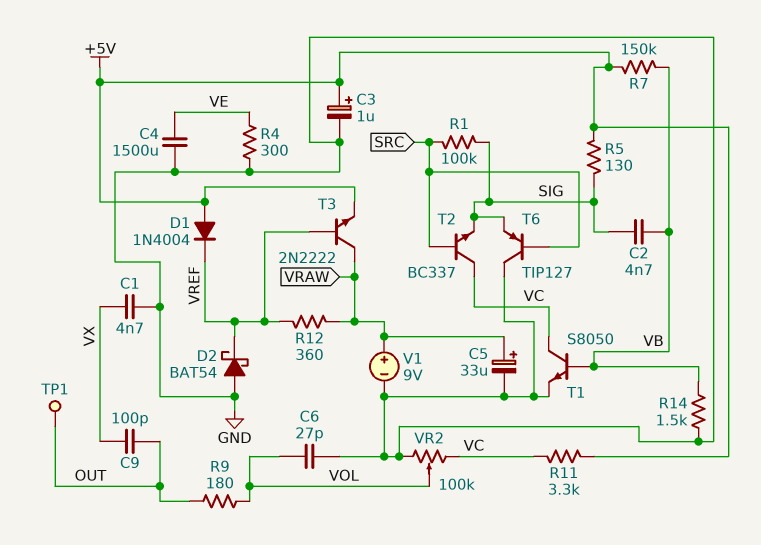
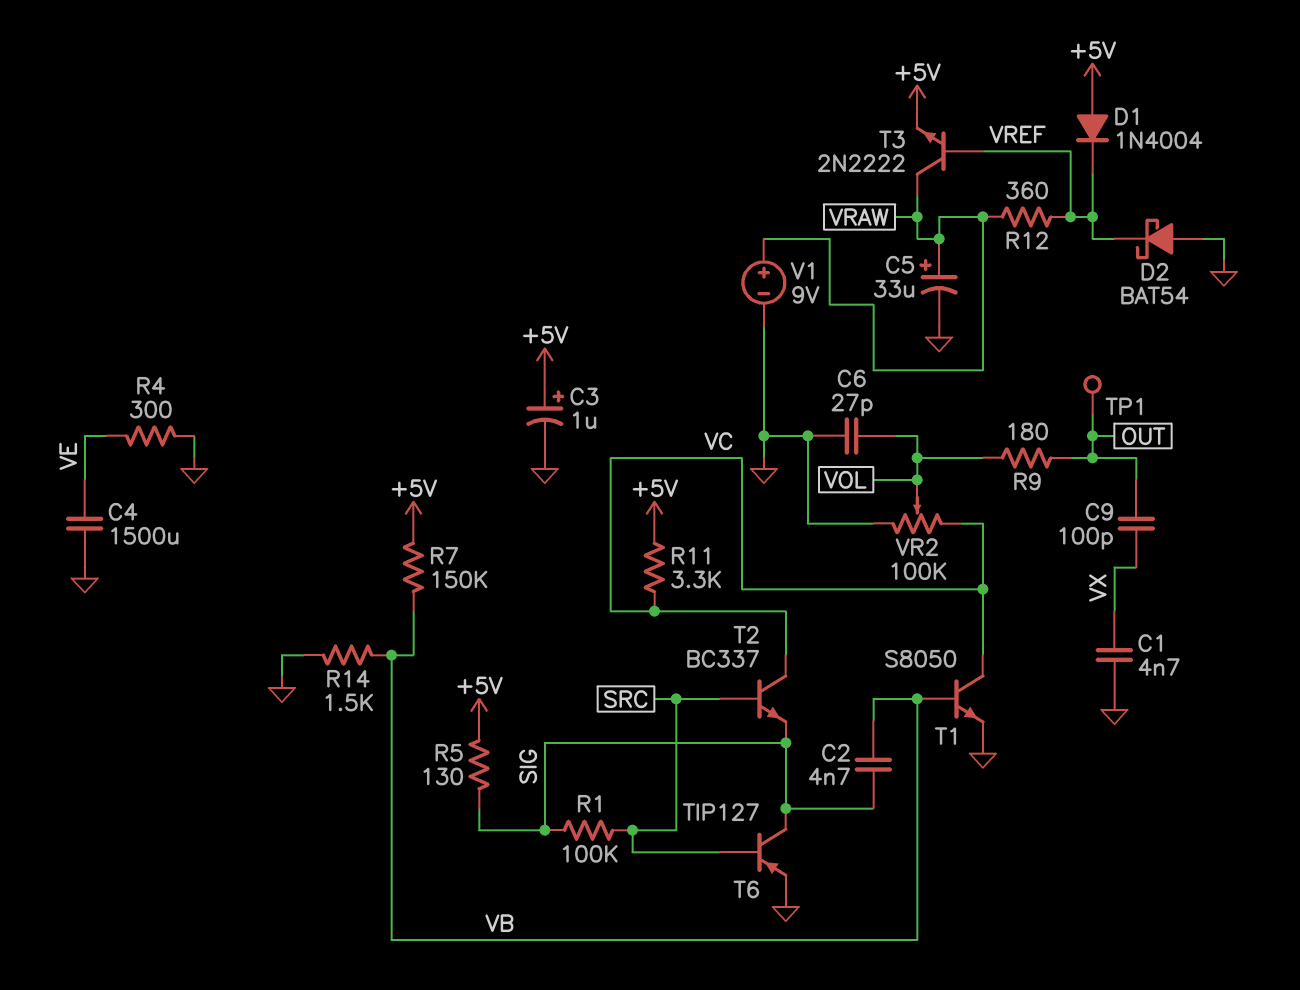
T6: PNP TIP127 (B SRC, C GND, E SIG) -> PNP TIP127 (B SRC, C SIG, E GND)

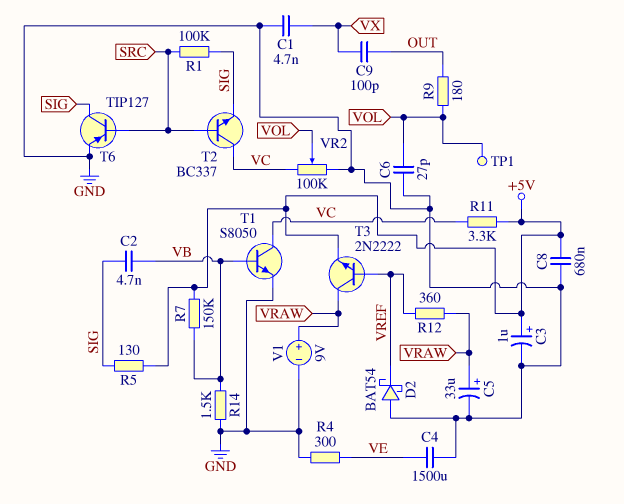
C8: none -> 680nF (+5V, GND)
D1: diode 1N4004 (A +5V, K VREF) -> none
TP1: test point (OUT) -> test point (VOL)

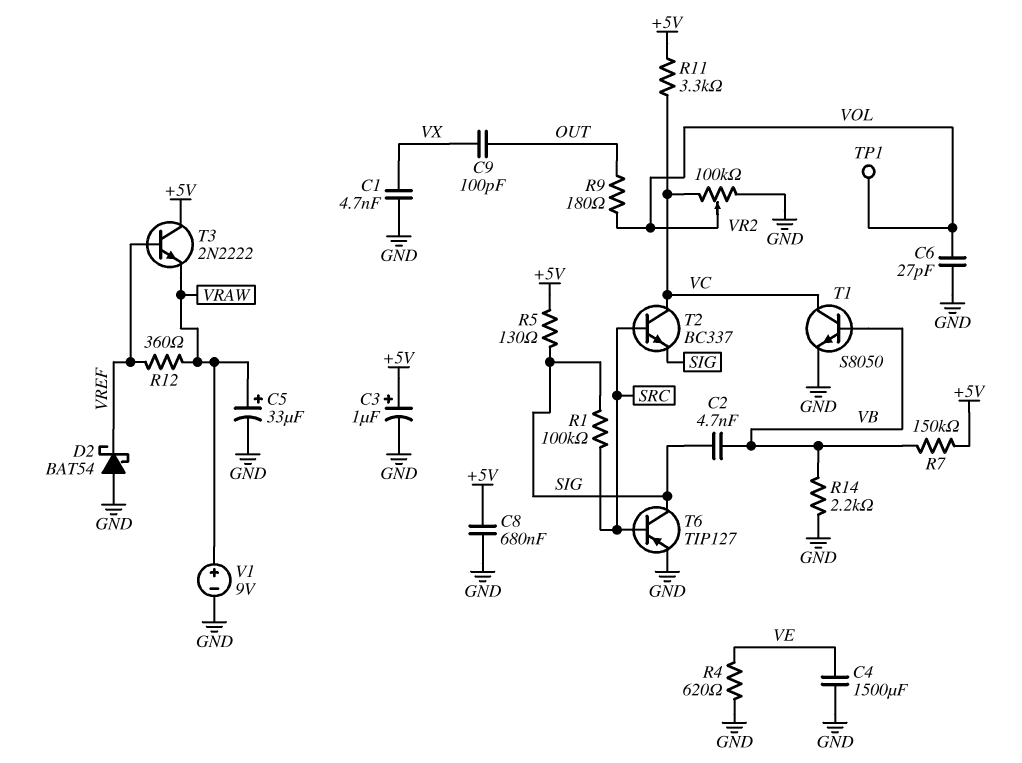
R4: 300 (GND, VE) -> 620 (GND, VE)
R14: 1.5k (GND, VB) -> 2.2k (GND, VB)
T3: NPN 2N2222 (B VREF, C VRAW, E +5V) -> NPN 2N2222 (B VREF, C +5V, E VRAW)

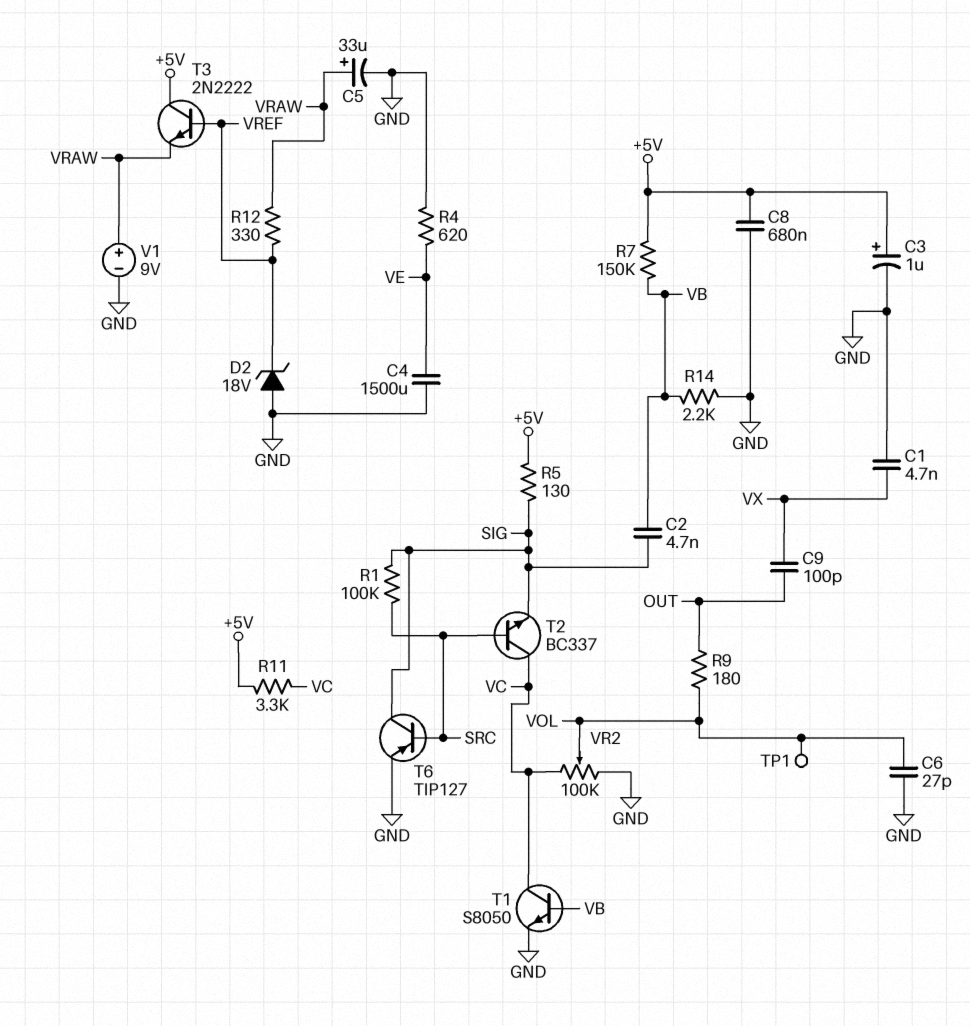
D2: schottky BAT54 (A GND, K VREF) -> zener 18V (A GND, K VREF)
R12: 360 (VRAW, VREF) -> 330 (VRAW, VREF)

